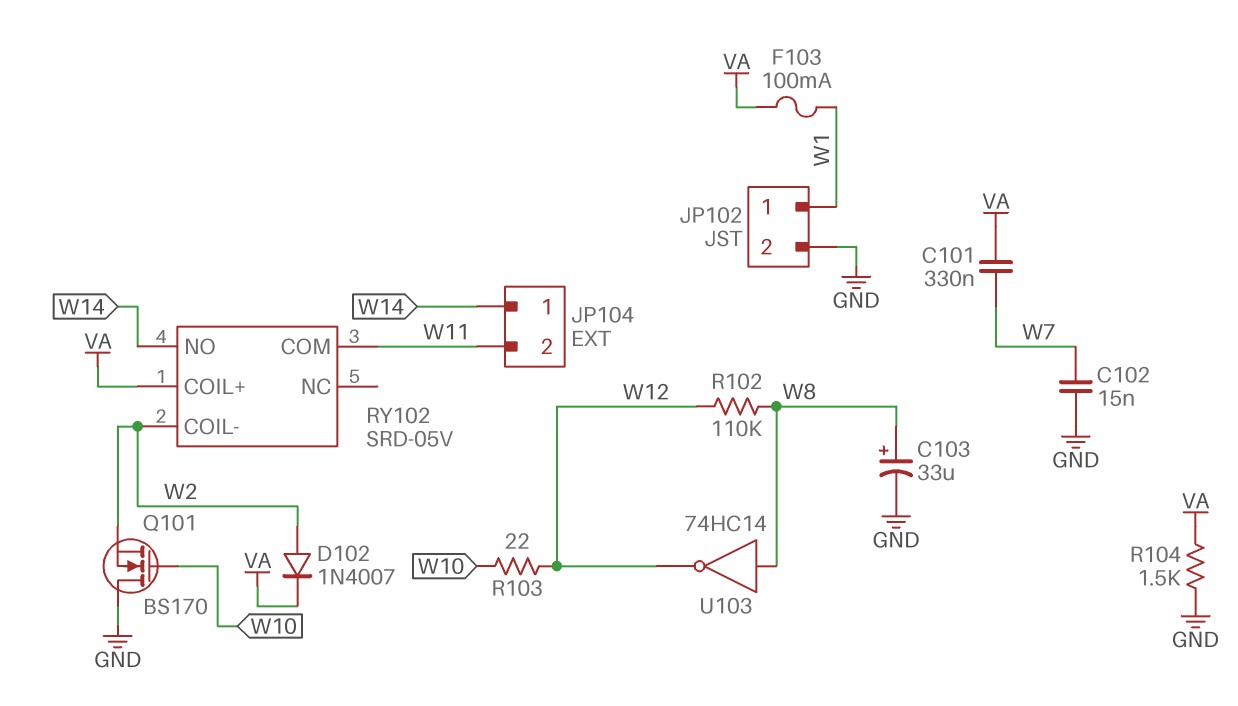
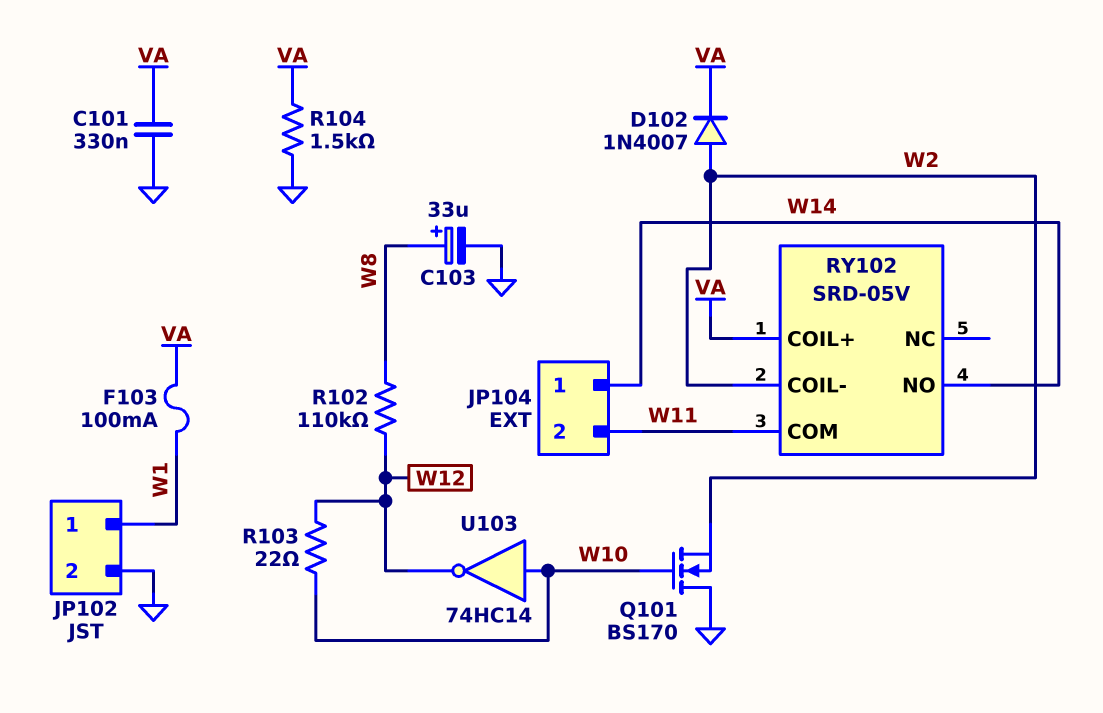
C101: 330nF (VA, W7) -> 330nF (GND, VA)
C102: 15nF (GND, W7) -> none
U103: NOT 74HC14 (in W8, out W12) -> NOT 74HC14 (in W10, out W12)

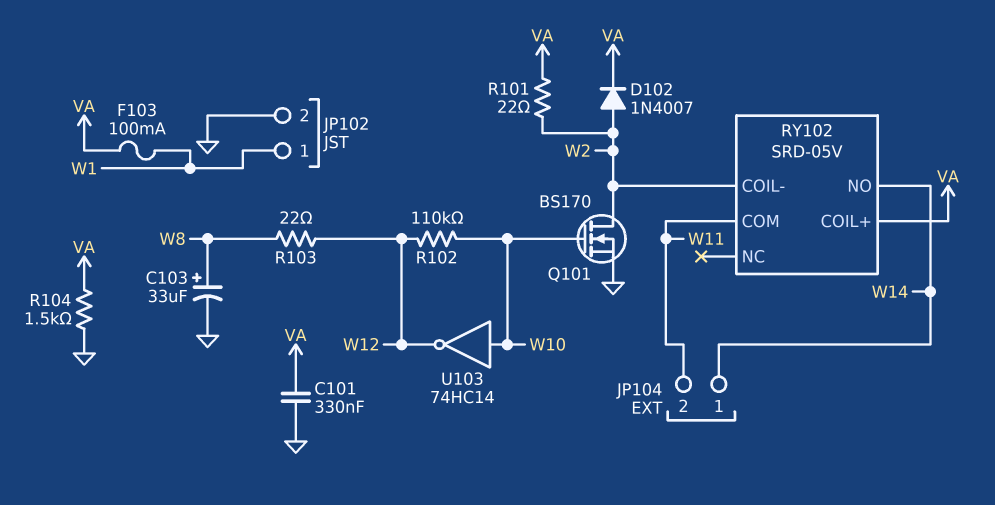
Q101: NMOS BS170 (G W10, D GND, S W2) -> NMOS BS170 (G W10, D W2, S GND)
R101: none -> 22 (VA, W2)
R102: 110k (W8, W12) -> 110k (W10, W12)
R103: 22 (W10, W12) -> 22 (W8, W12)

